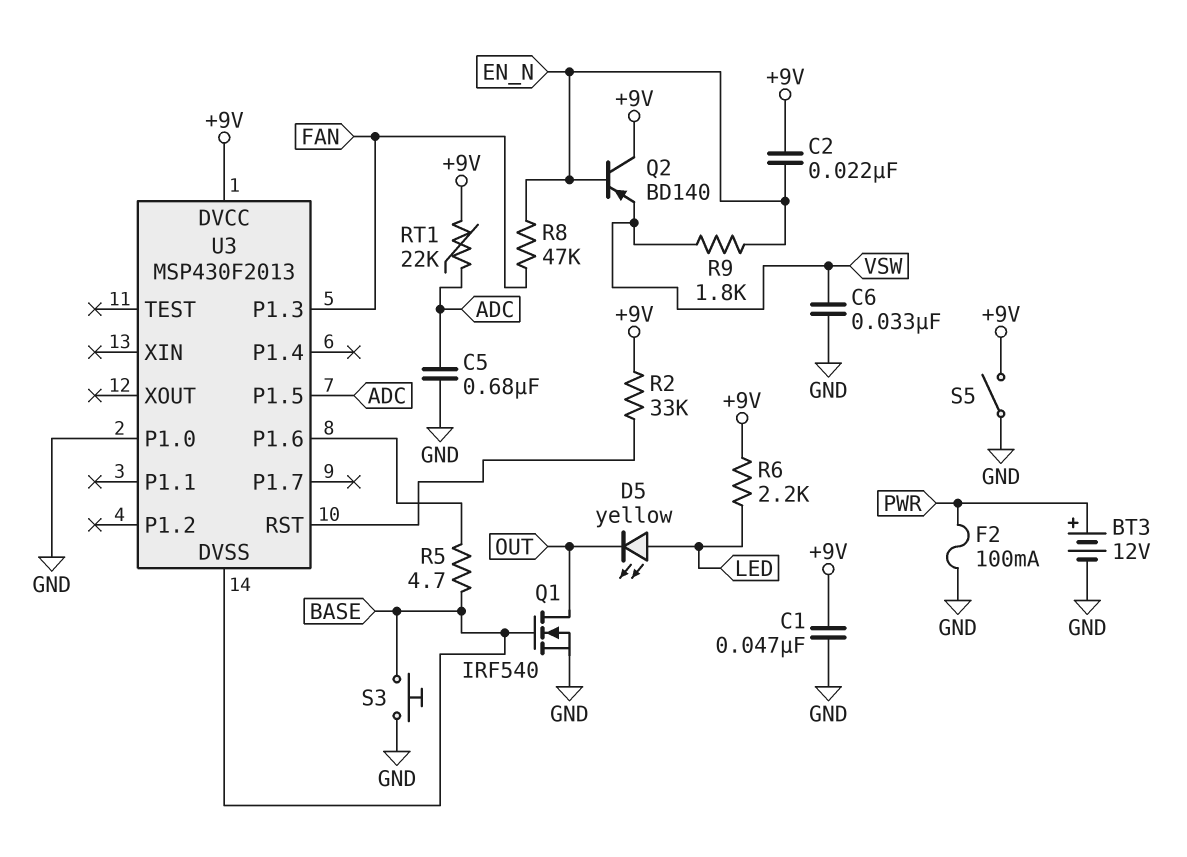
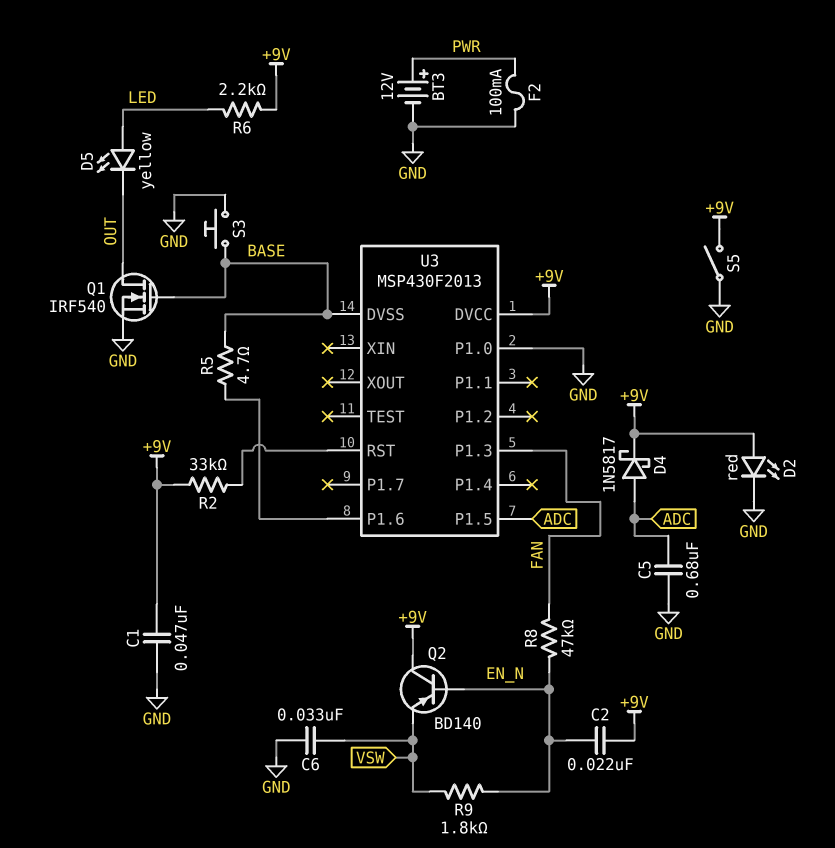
D2: none -> LED red (A +9V, K GND)
D4: none -> schottky 1N5817 (A ADC, K +9V)
RT1: 22k (+9V, ADC) -> none

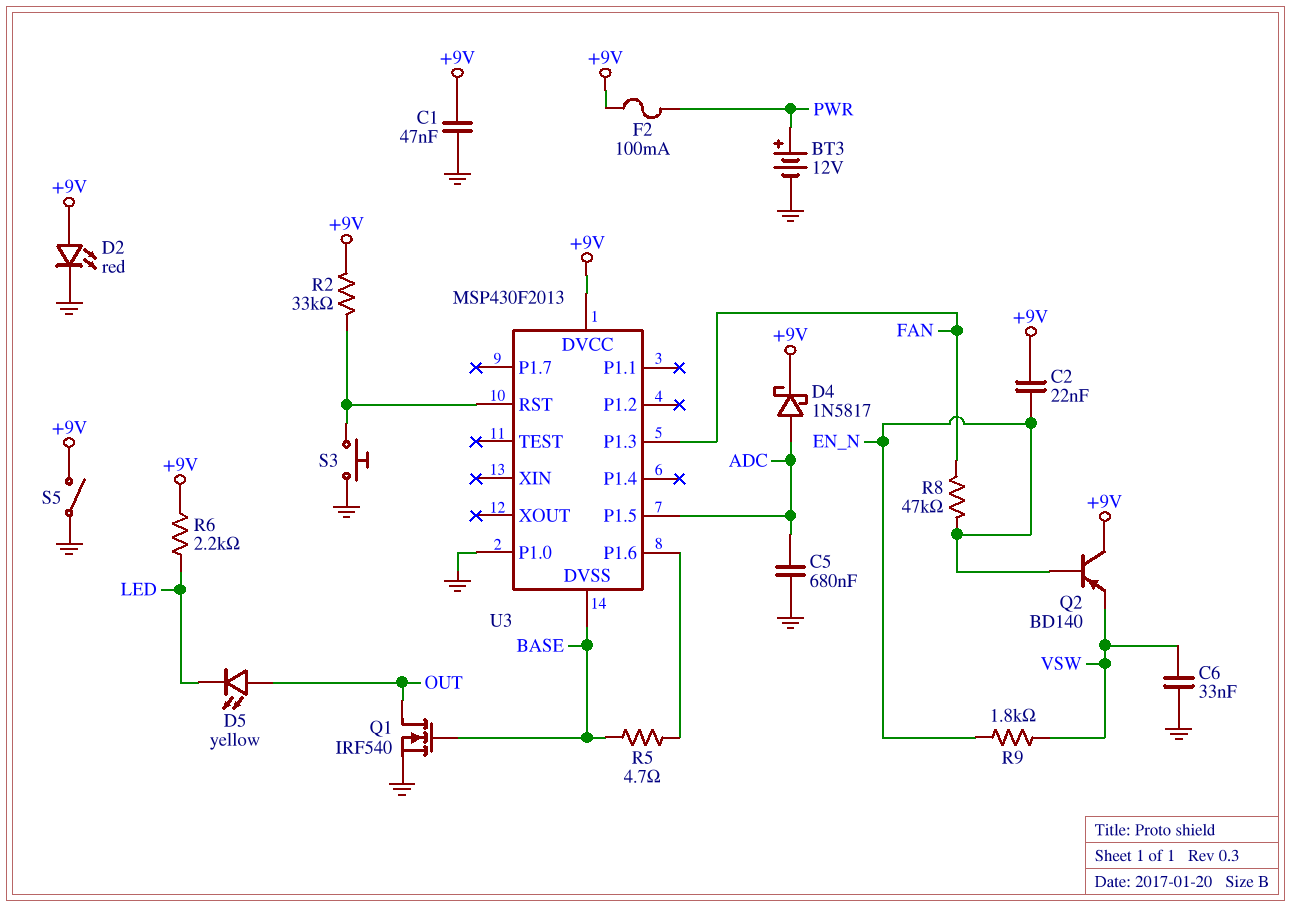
D5: LED yellow (A LED, K OUT) -> LED yellow (A OUT, K LED)
F2: 100mA (GND, PWR) -> 100mA (+9V, PWR)
S3: button (BASE, GND) -> button (GND, U3/RST)

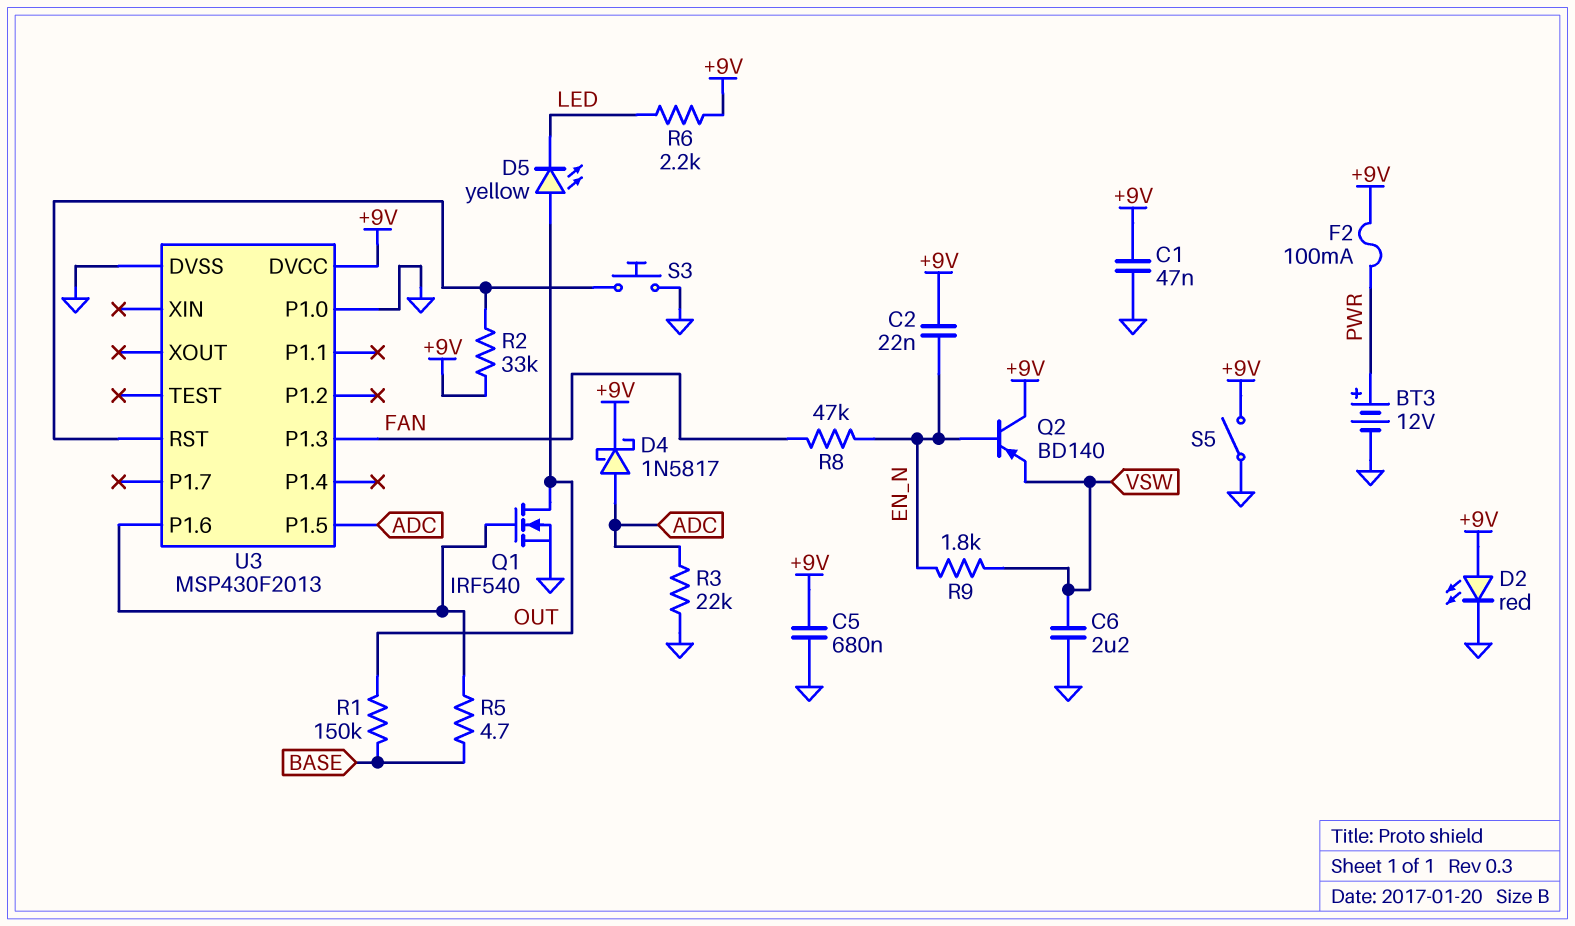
C5: 680nF (ADC, GND) -> 680nF (+9V, GND)
C6: 33nF (GND, VSW) -> 2.2uF (GND, VSW)
Q1: NMOS IRF540 (G BASE, D OUT, S GND) -> NMOS IRF540 (G U3/P1.6, D OUT, S GND)
R1: none -> 150k (BASE, OUT)
R3: none -> 22k (ADC, GND)
U3 pin DVSS: BASE -> GND

